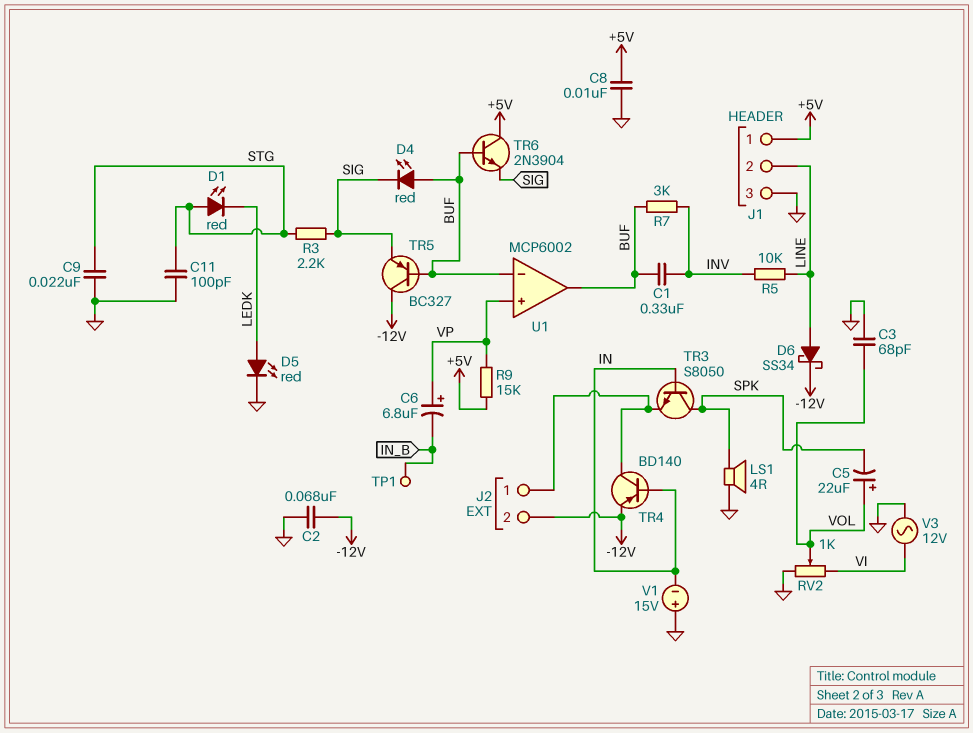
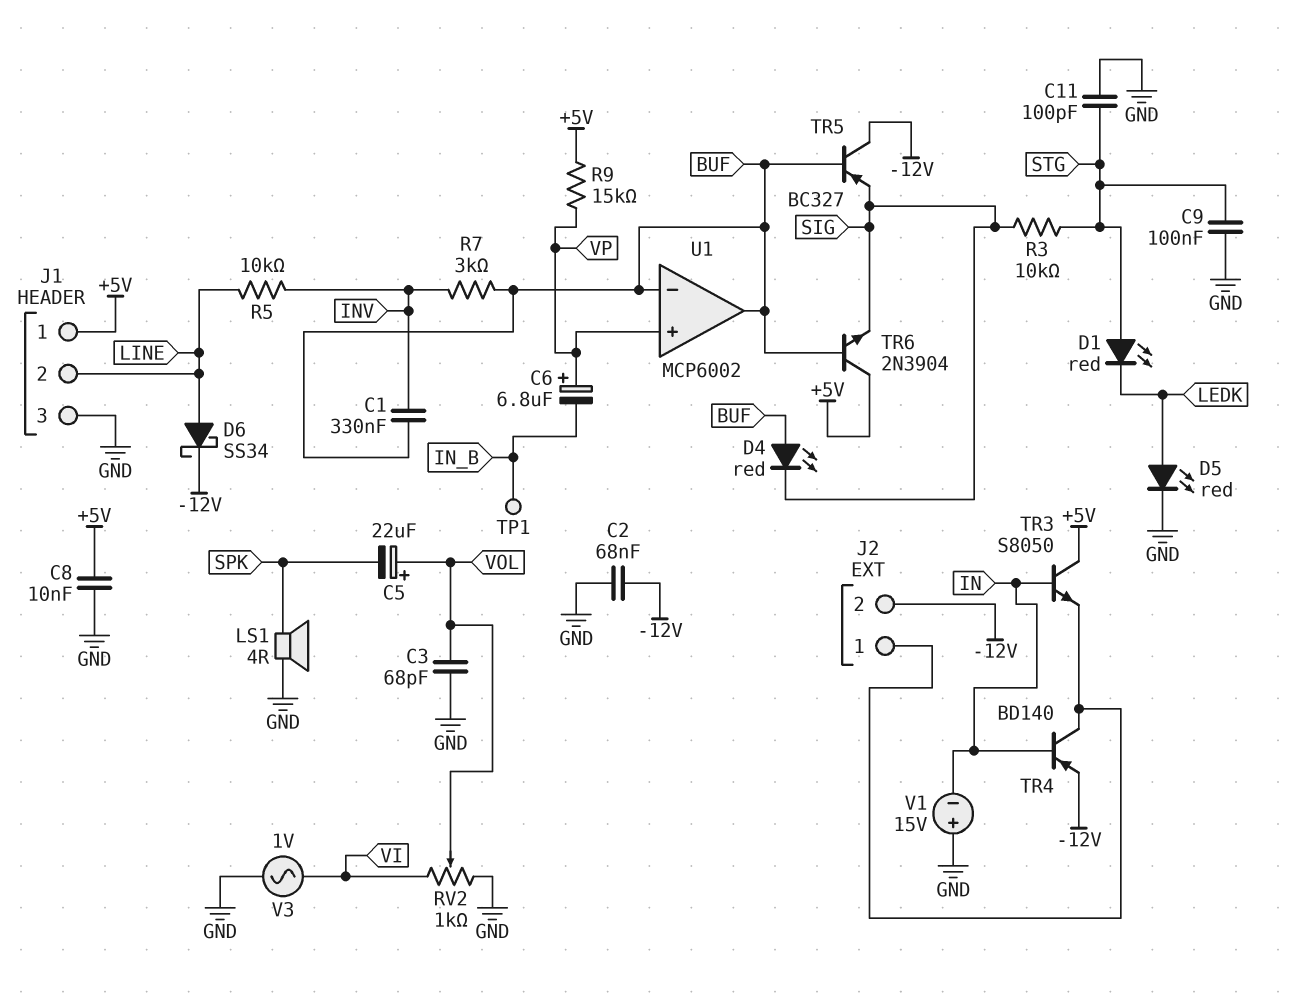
C9: 22nF (GND, STG) -> 100nF (GND, STG)
R3: 2.2k (SIG, STG) -> 10k (SIG, STG)
TR3: NPN S8050 (B IN, C SPK, E J2/1) -> NPN S8050 (B IN, C +5V, E J2/1)
V3: AC 12V (GND, VI) -> AC 1V (GND, VI)

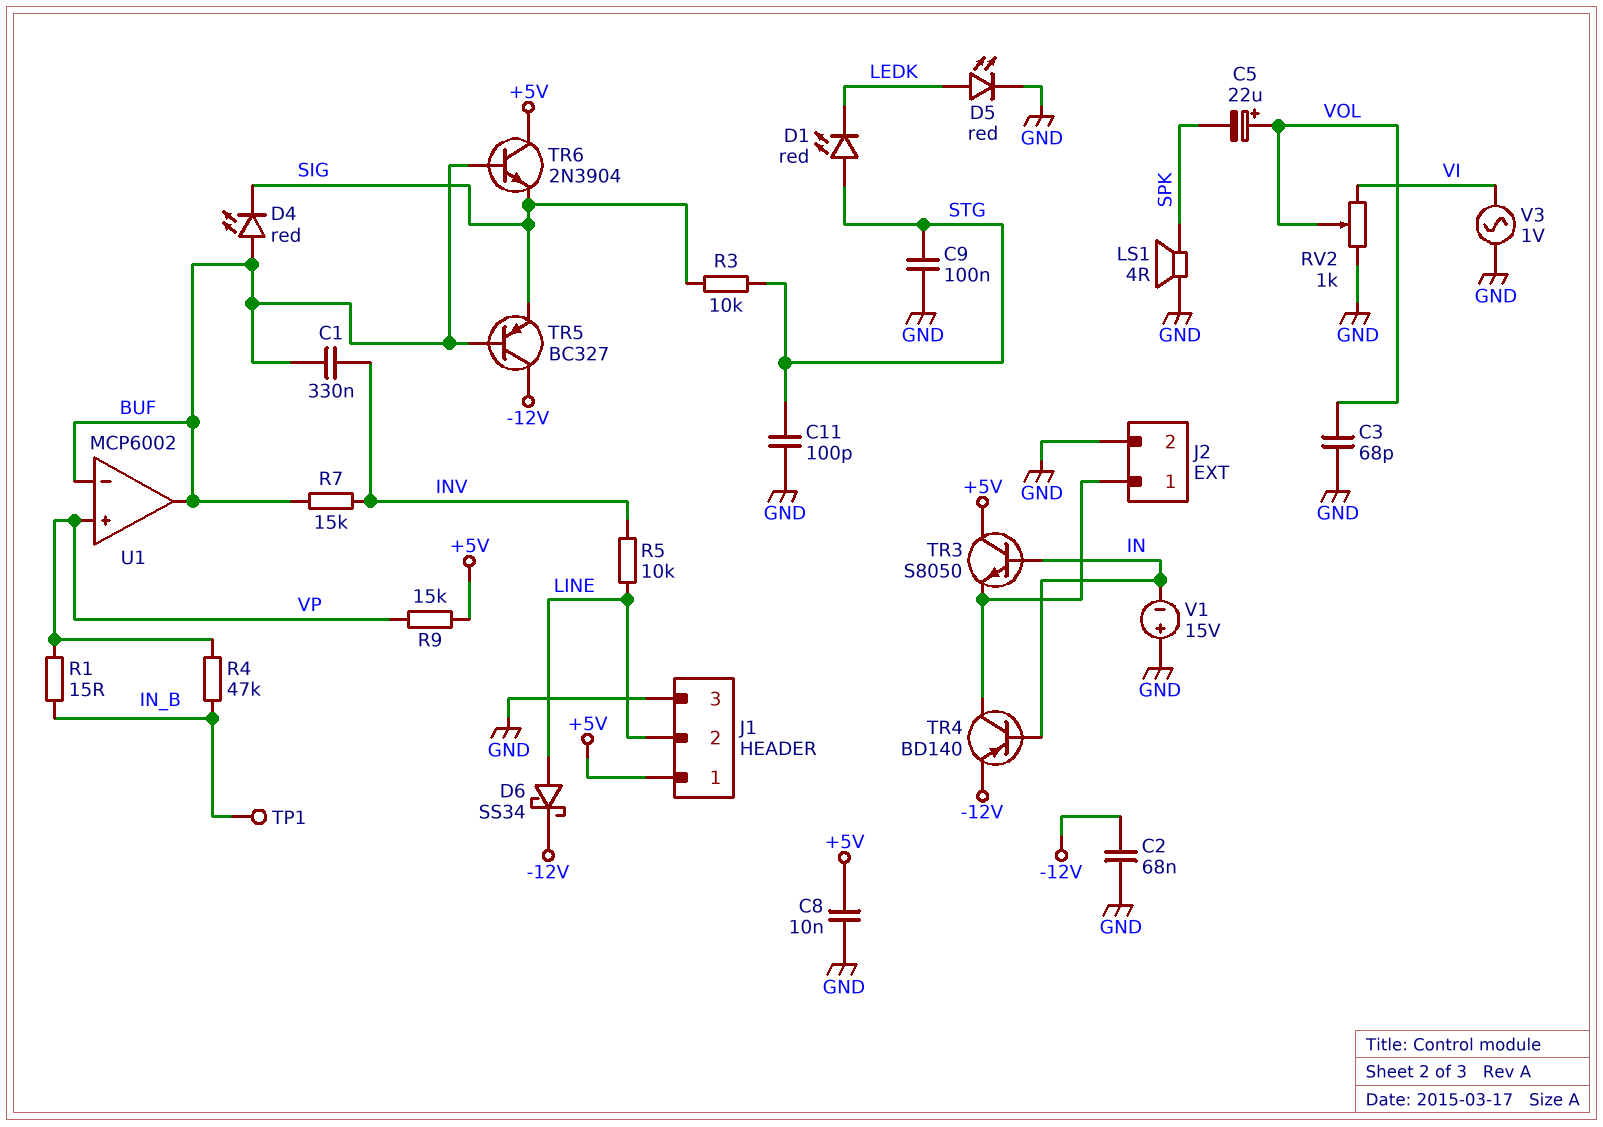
C6: 6.8uF (plus VP, minus IN_B) -> none
J2 pin 2: -12V -> GND
R1: none -> 15 (IN_B, VP)
R4: none -> 47k (IN_B, VP)
R7: 3k (BUF, INV) -> 15k (BUF, INV)

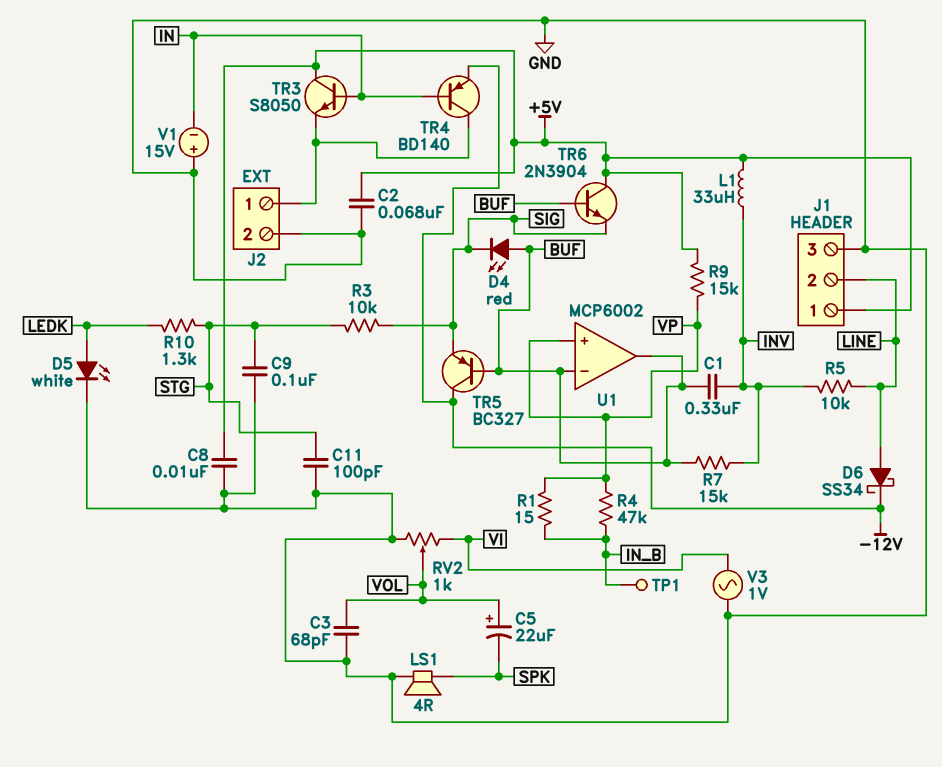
C2: 68nF (-12V, GND) -> 68nF (+5V, GND)
D1: LED red (A STG, K LEDK) -> none
D5: LED red (A LEDK, K GND) -> LED white (A LEDK, K GND)
L1: none -> 33uH (+5V, INV)
R10: none -> 1.3k (LEDK, STG)

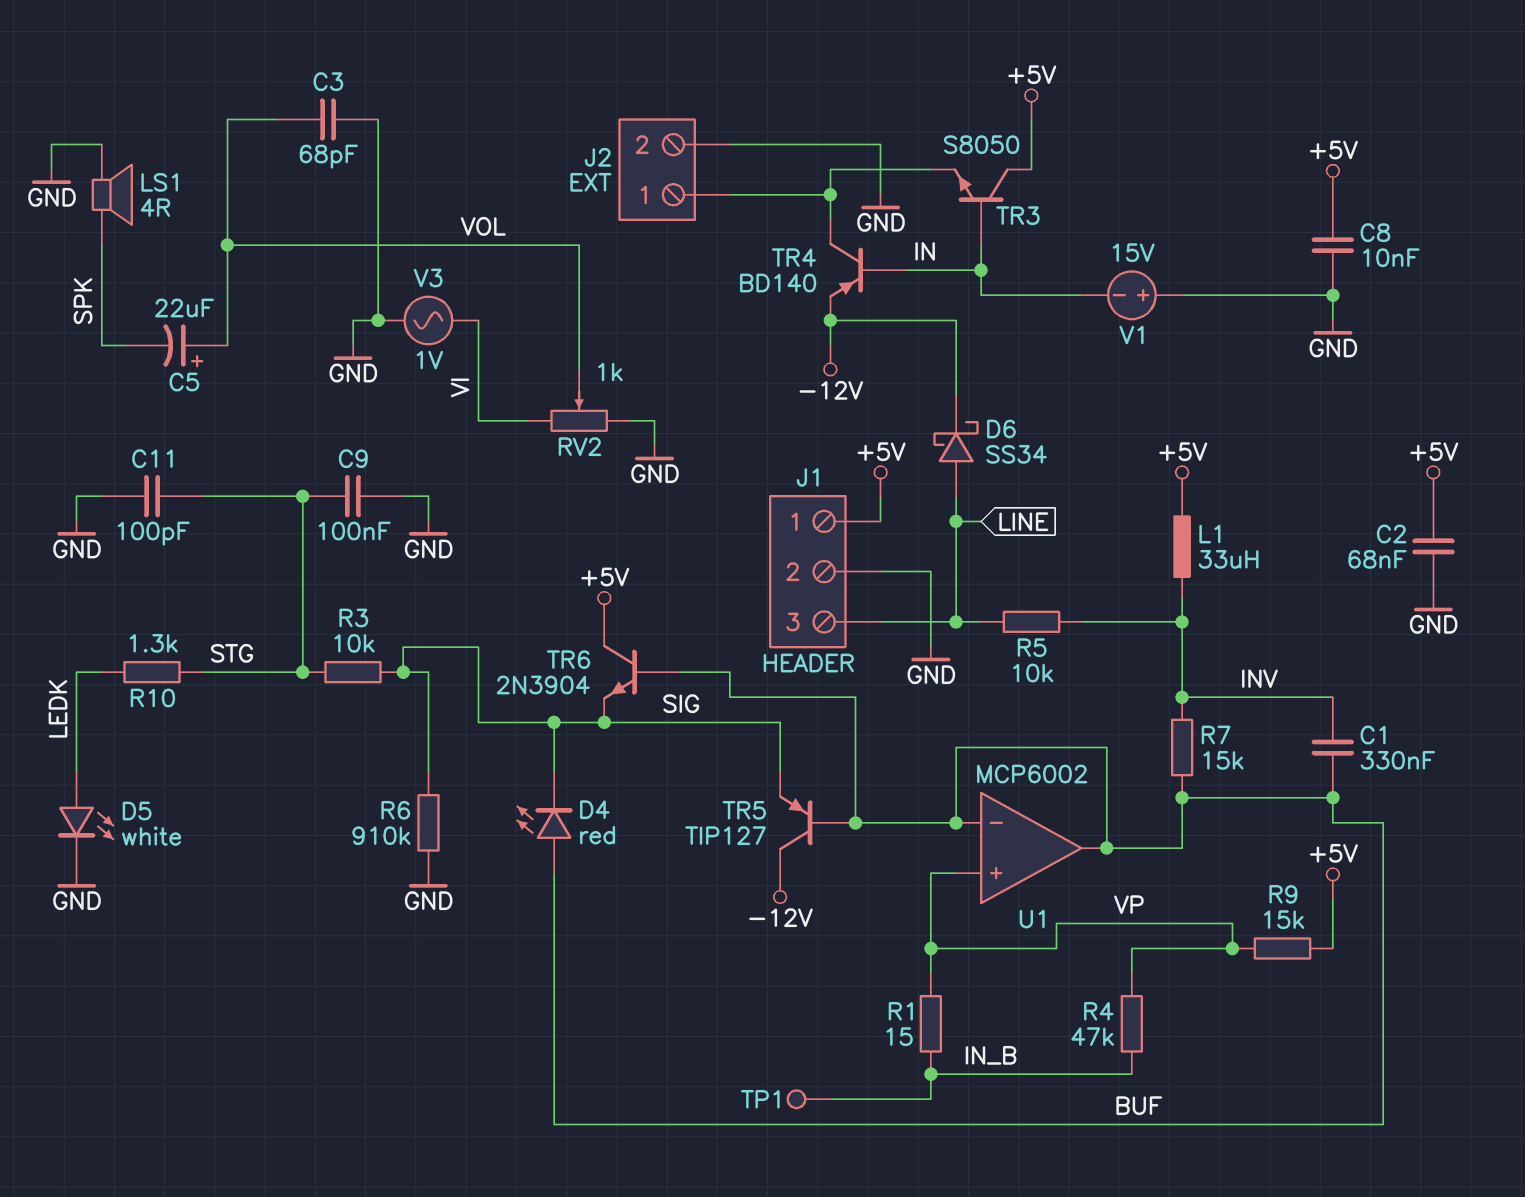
J1 pin 2: LINE -> GND
J1 pin 3: GND -> LINE
R6: none -> 910k (GND, SIG)
TR5: PNP BC327 (B BUF, C -12V, E SIG) -> PNP TIP127 (B BUF, C -12V, E SIG)

